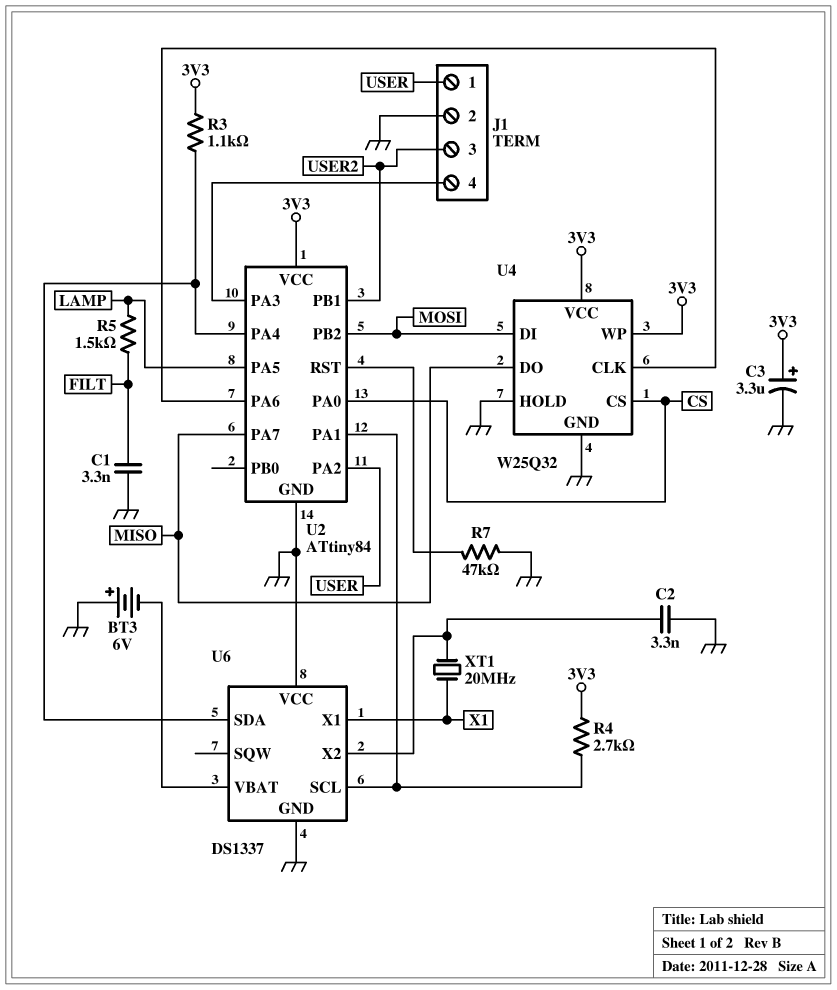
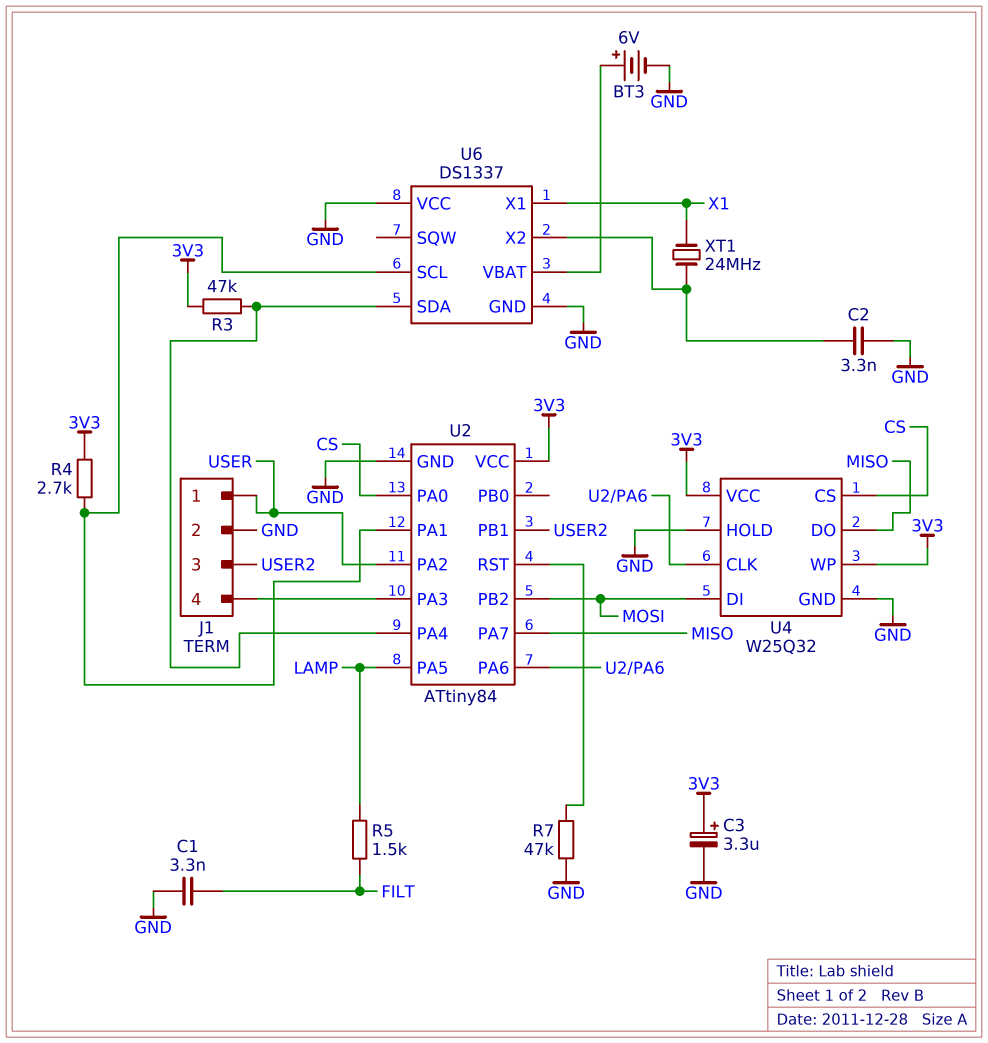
BT3: 6V (plus GND, minus U6/VBAT) -> 6V (plus U6/VBAT, minus GND)
R3: 1.1k (3V3, U2/PA4) -> 47k (3V3, U2/PA4)
XT1: 20MHz (U6/X2, X1) -> 24MHz (U6/X2, X1)

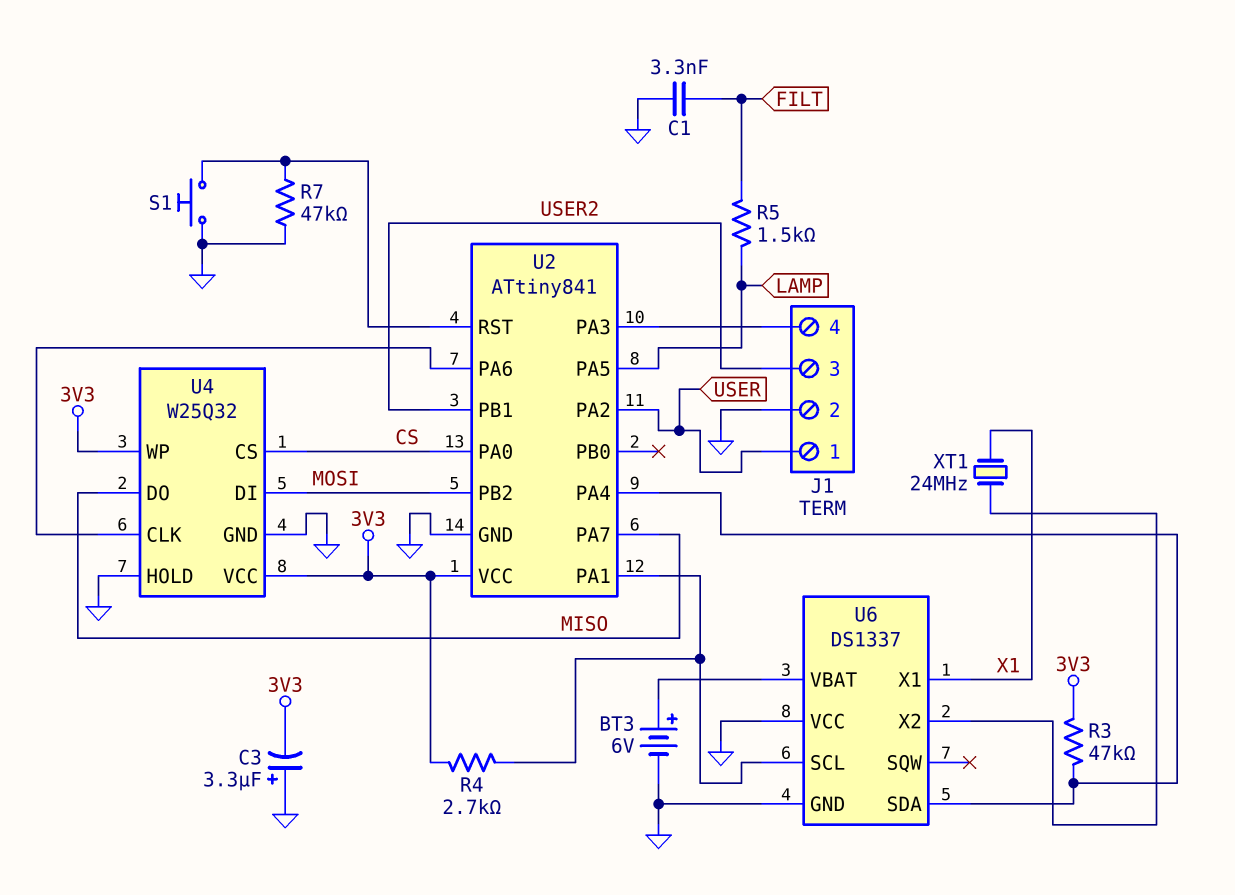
C2: 3.3nF (GND, U6/X2) -> none
C3: 3.3uF (plus 3V3, minus GND) -> 3.3uF (plus GND, minus 3V3)
S1: none -> button (GND, U2/RST)
U2: ATtiny84 -> ATtiny841

